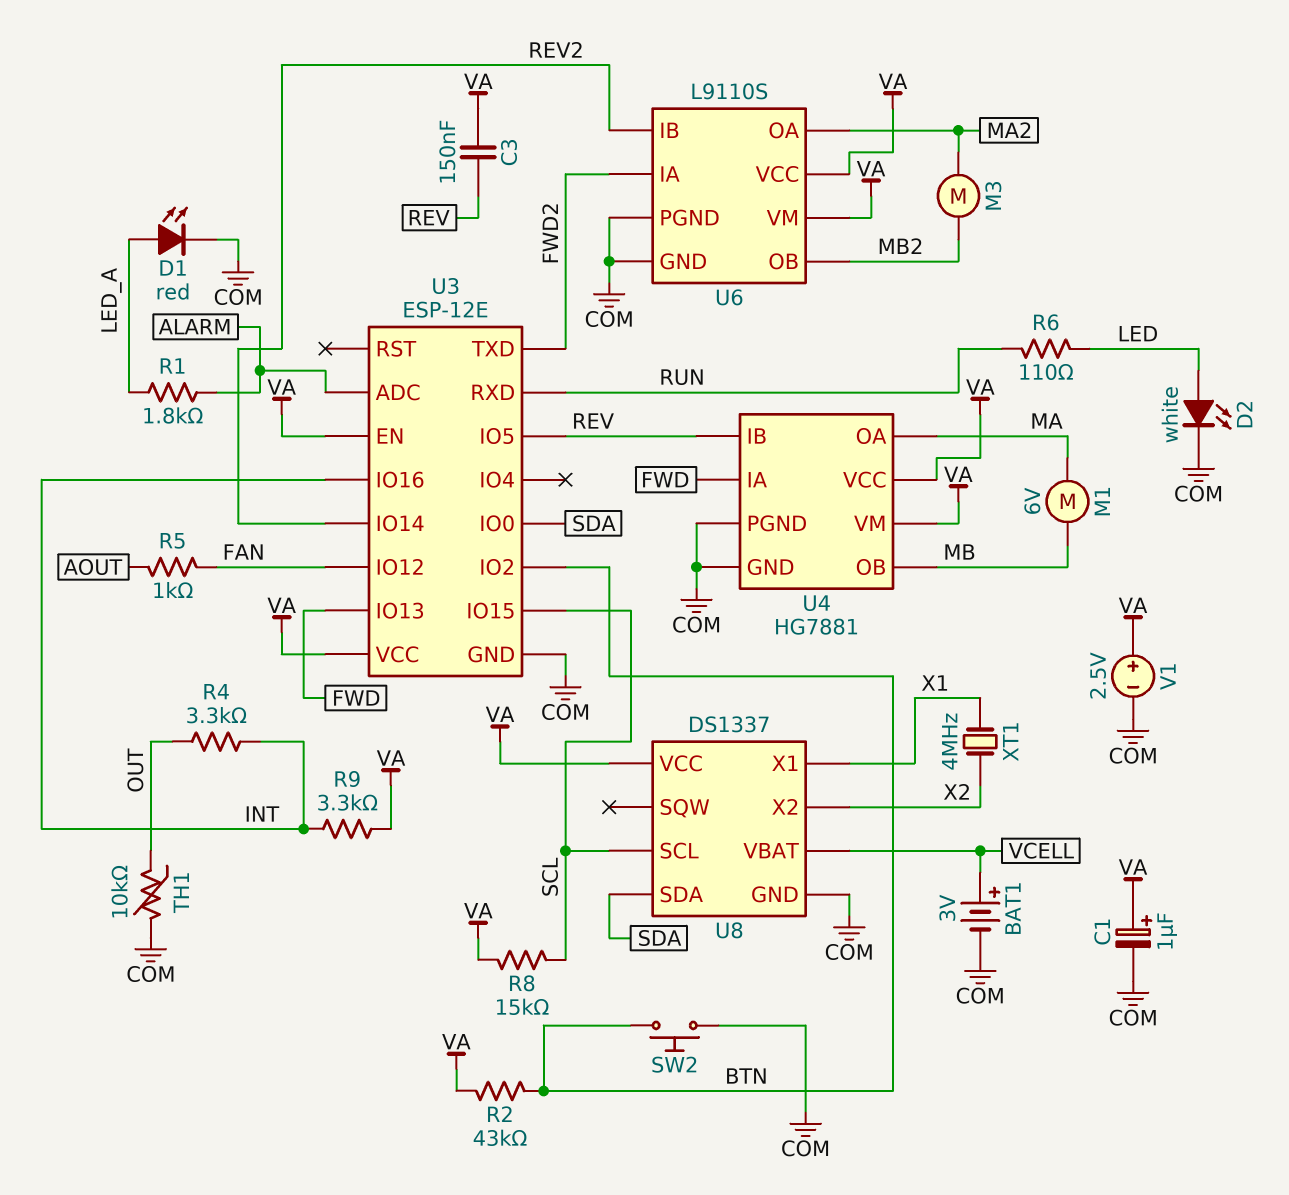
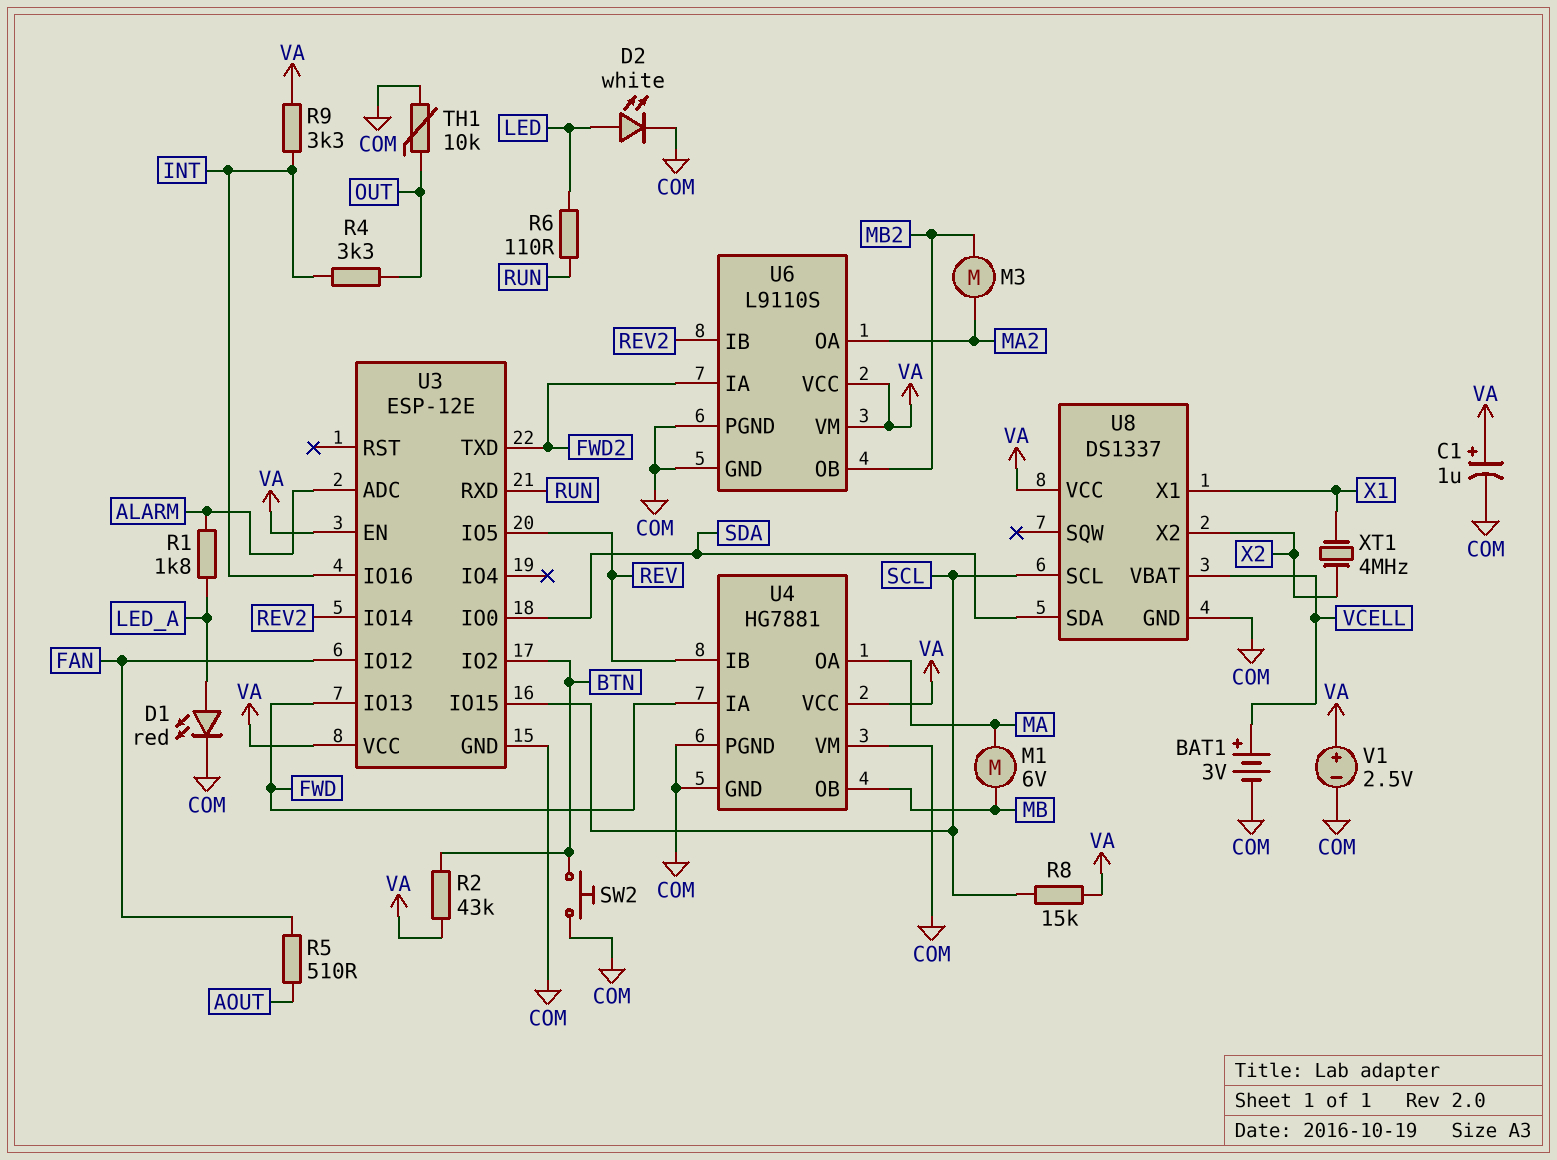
C3: 150nF (REV, VA) -> none
R5: 1k (AOUT, FAN) -> 510 (AOUT, FAN)
U4 pin VM: VA -> COM

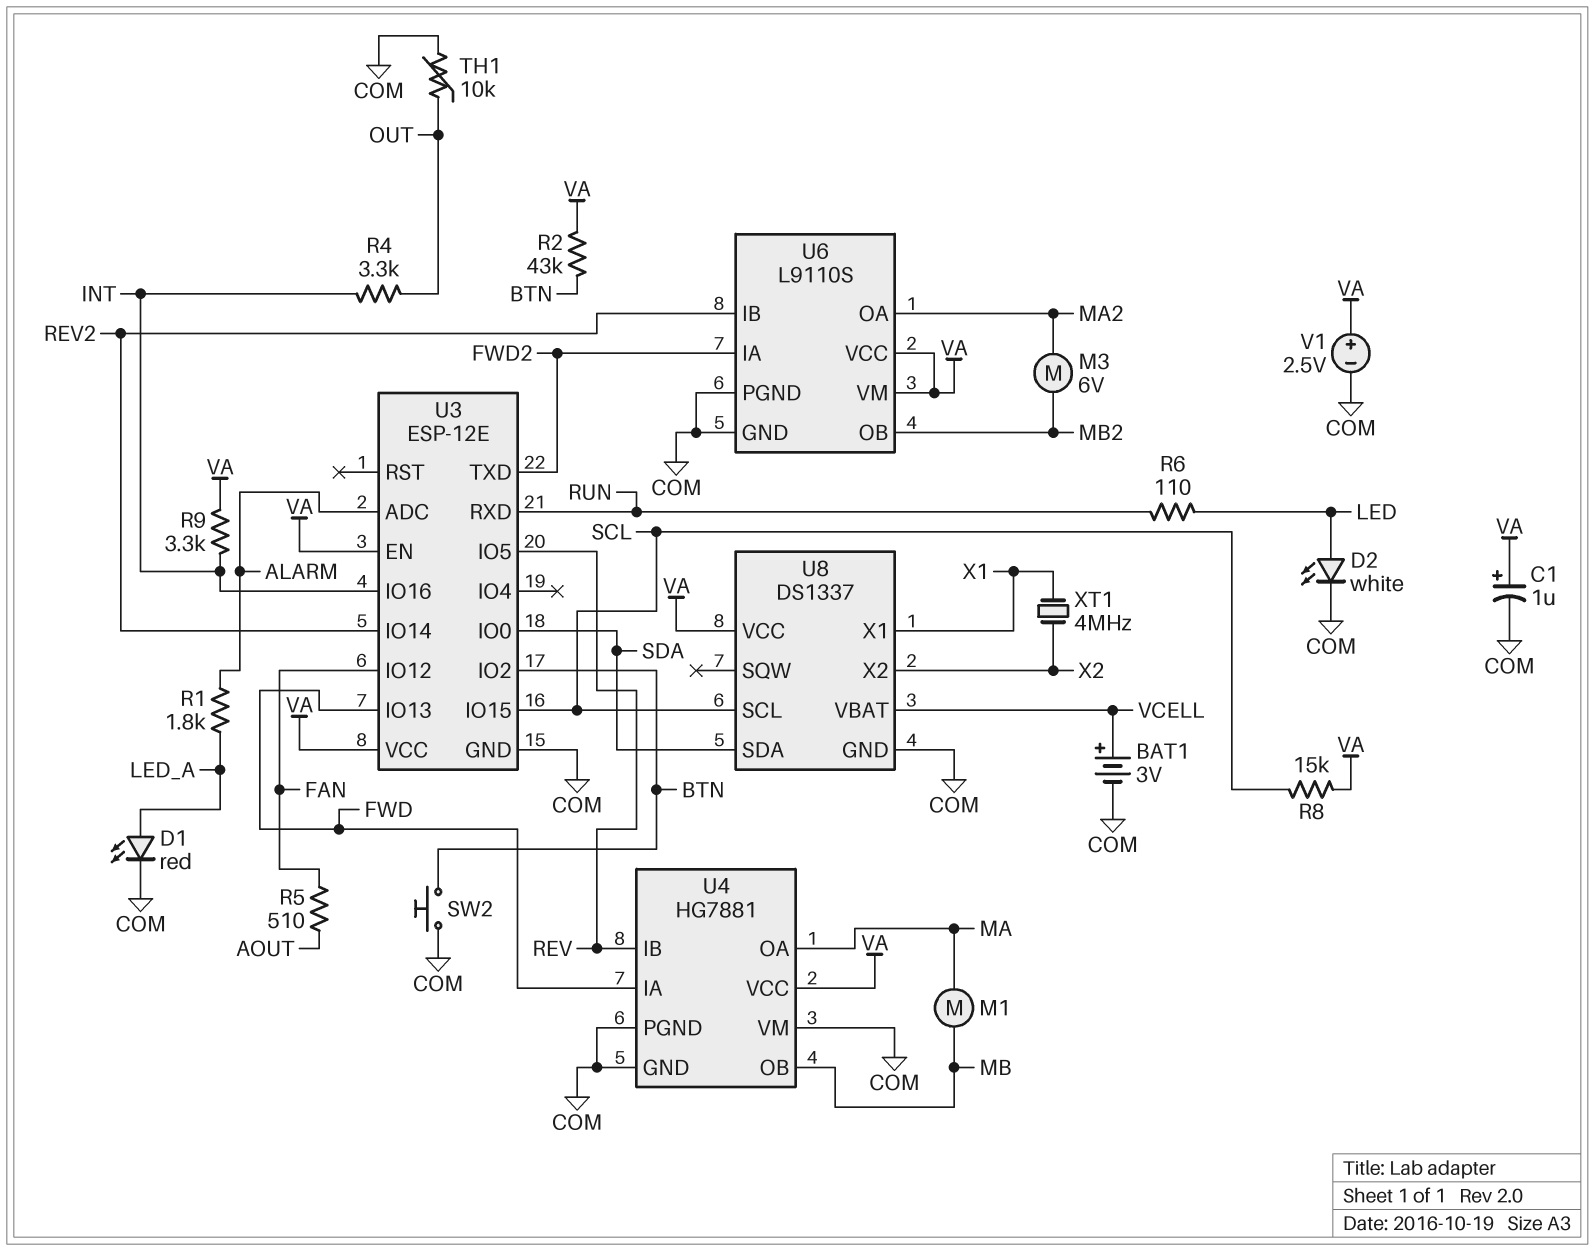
M1: motor 6V (MA, MB) -> motor (MA, MB)
M3: motor (MA2, MB2) -> motor 6V (MA2, MB2)

